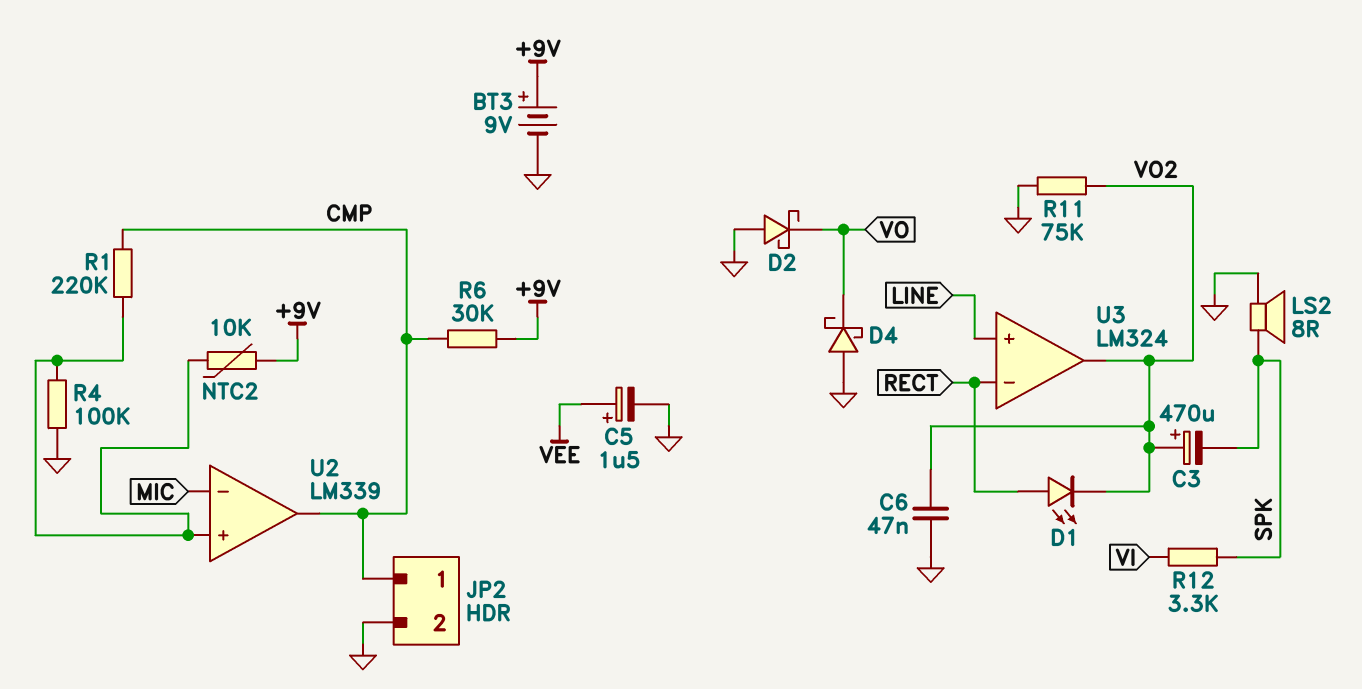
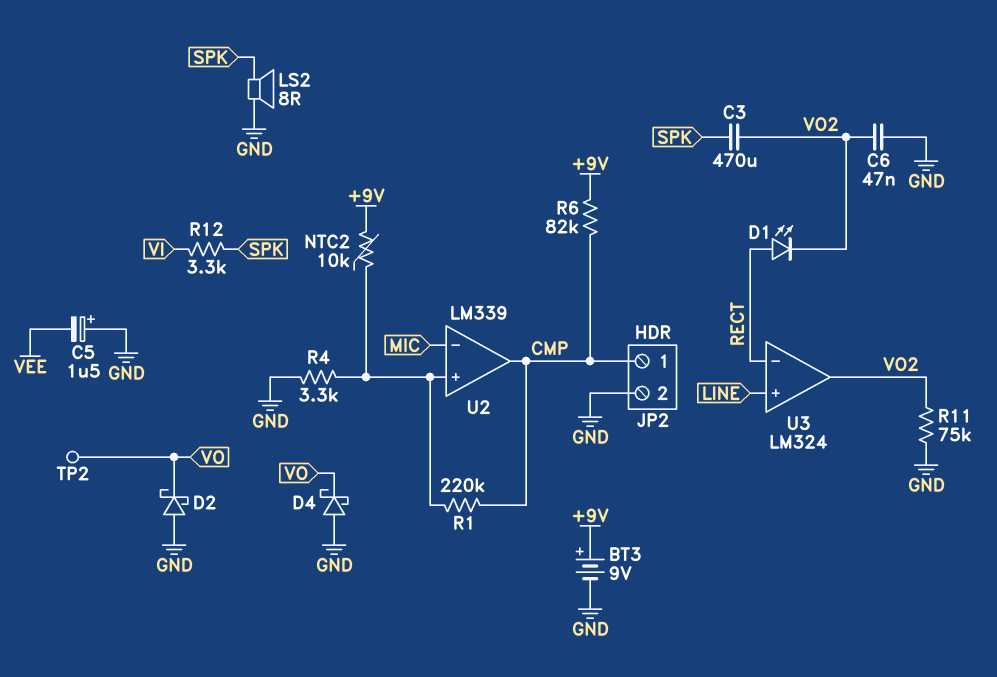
C3: 470uF (plus VO2, minus SPK) -> 470uF (SPK, VO2)
C5: 1.5uF (plus VEE, minus GND) -> 1.5uF (plus GND, minus VEE)
R4: 100k (GND, U2/in+) -> 3.3k (GND, U2/in+)
R6: 30k (+9V, CMP) -> 82k (+9V, CMP)
TP2: none -> test point (VO)

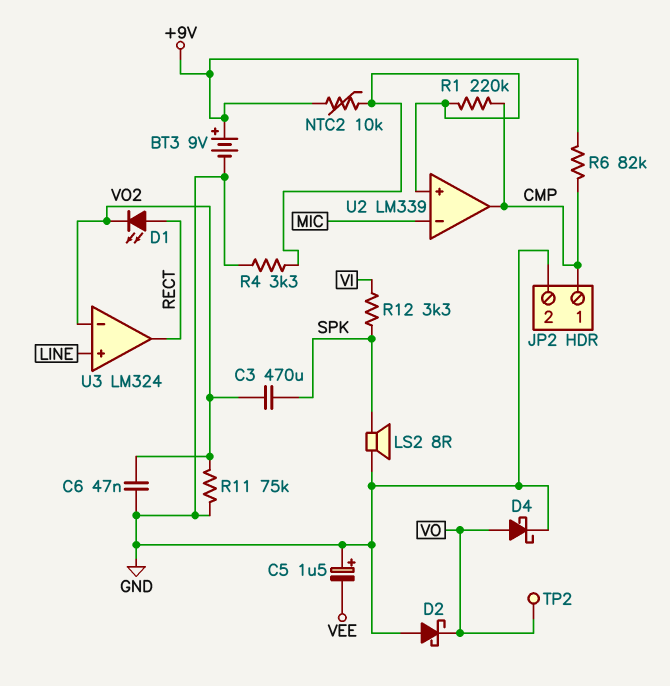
D4: schottky (A GND, K VO) -> schottky (A VO, K GND)
U3 pin in-: RECT -> VO2
U3 pin out: VO2 -> RECT

